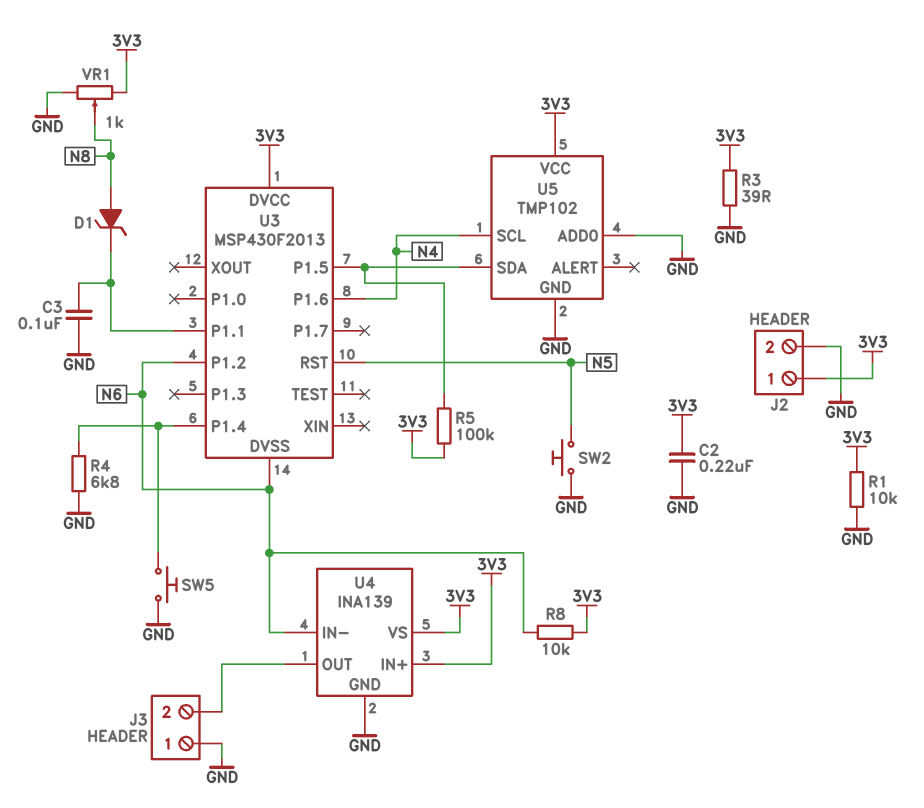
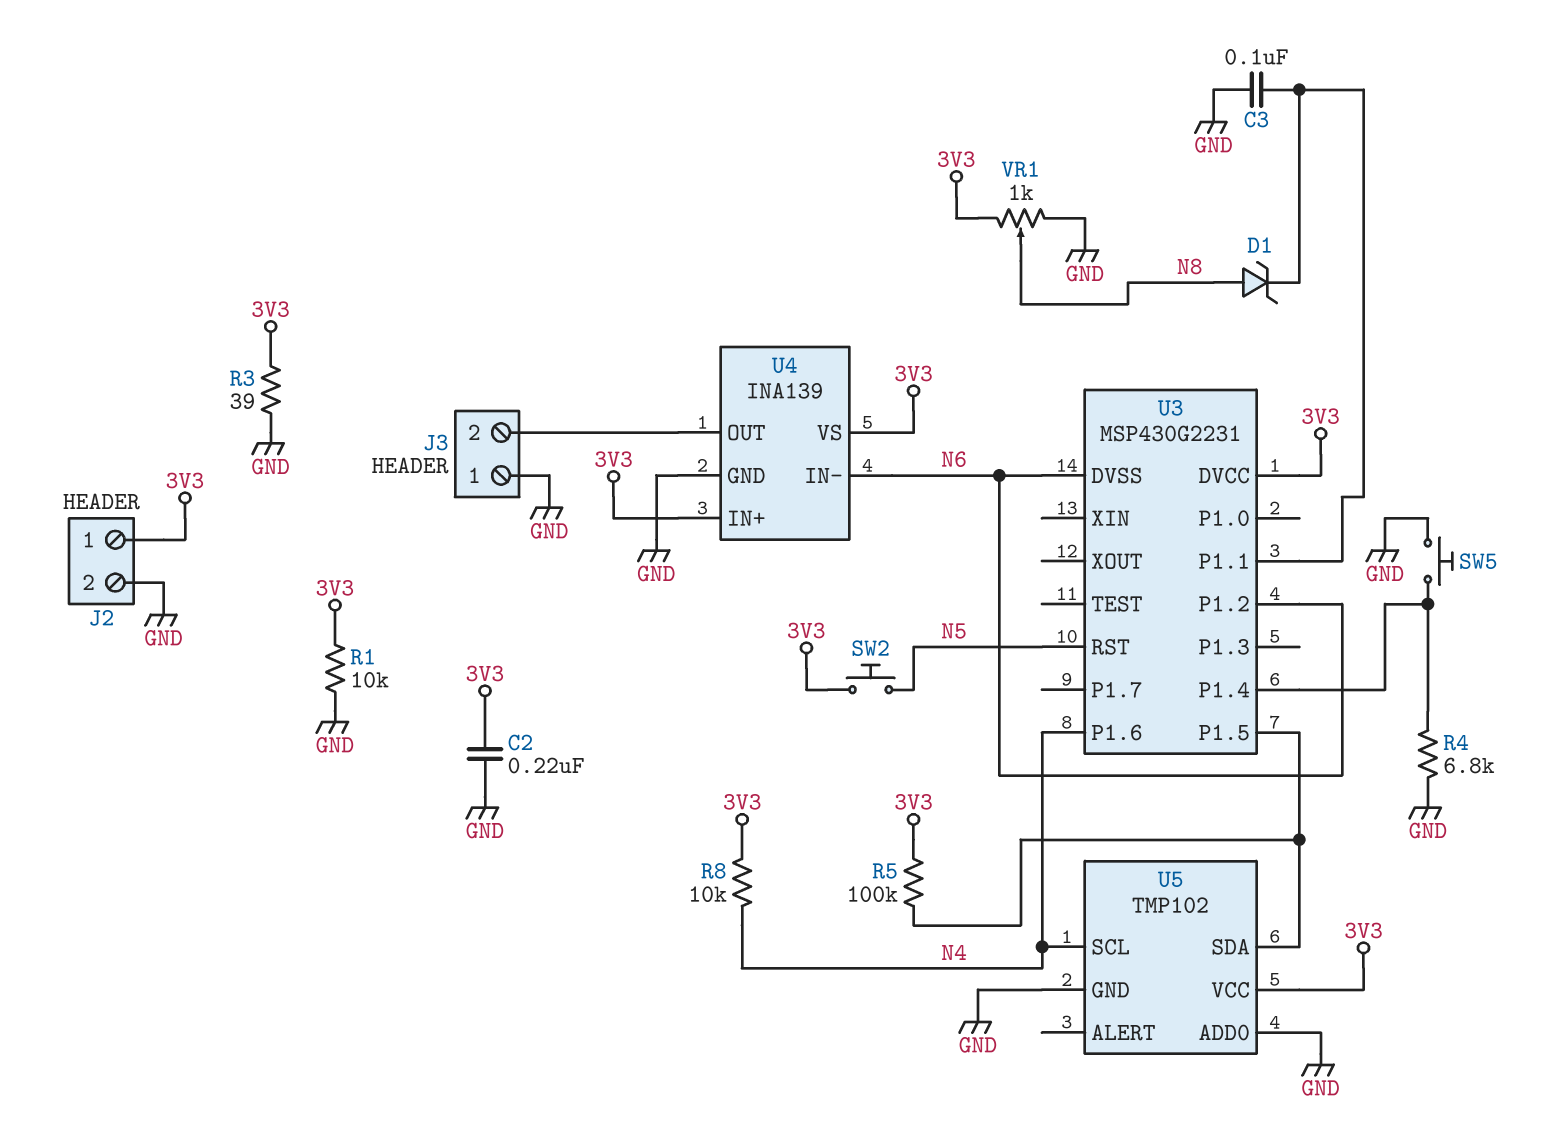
R8: 10k (3V3, N6) -> 10k (3V3, N4)
SW2: button (GND, N5) -> button (3V3, N5)
U3: MSP430F2013 -> MSP430G2231

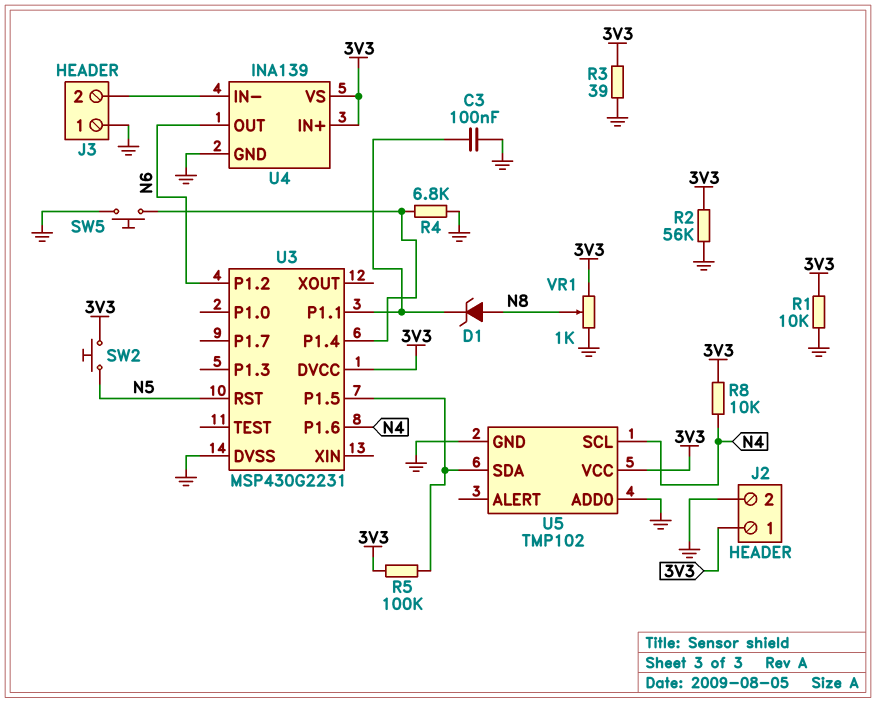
C2: 220nF (3V3, GND) -> none
R2: none -> 56k (3V3, GND)
U3 pin DVSS: N6 -> GND
U4 pin IN-: N6 -> J3/2
U4 pin OUT: J3/2 -> N6

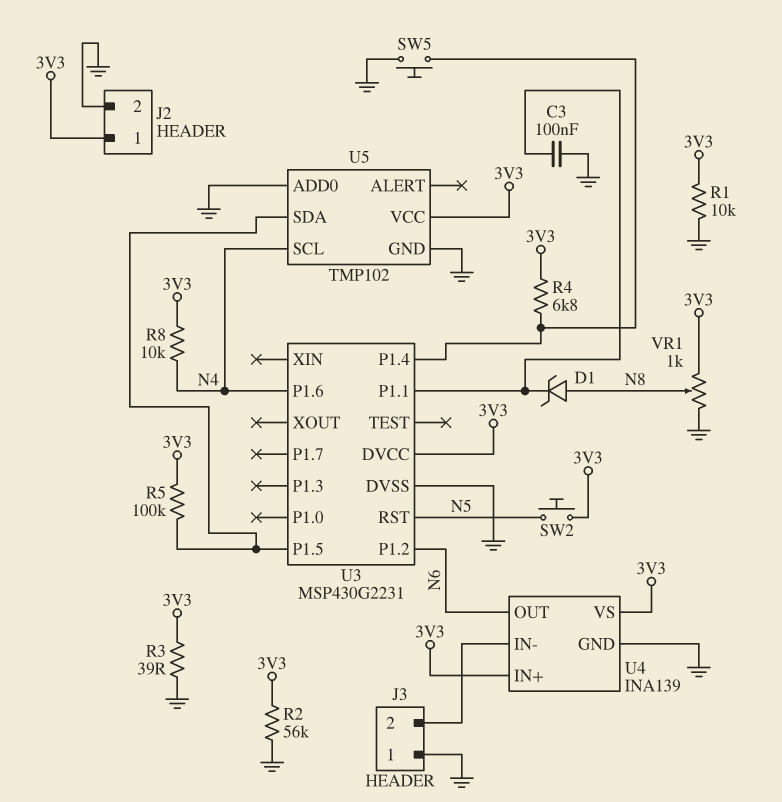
R4: 6.8k (GND, U3/P1.4) -> 6.8k (3V3, U3/P1.4)

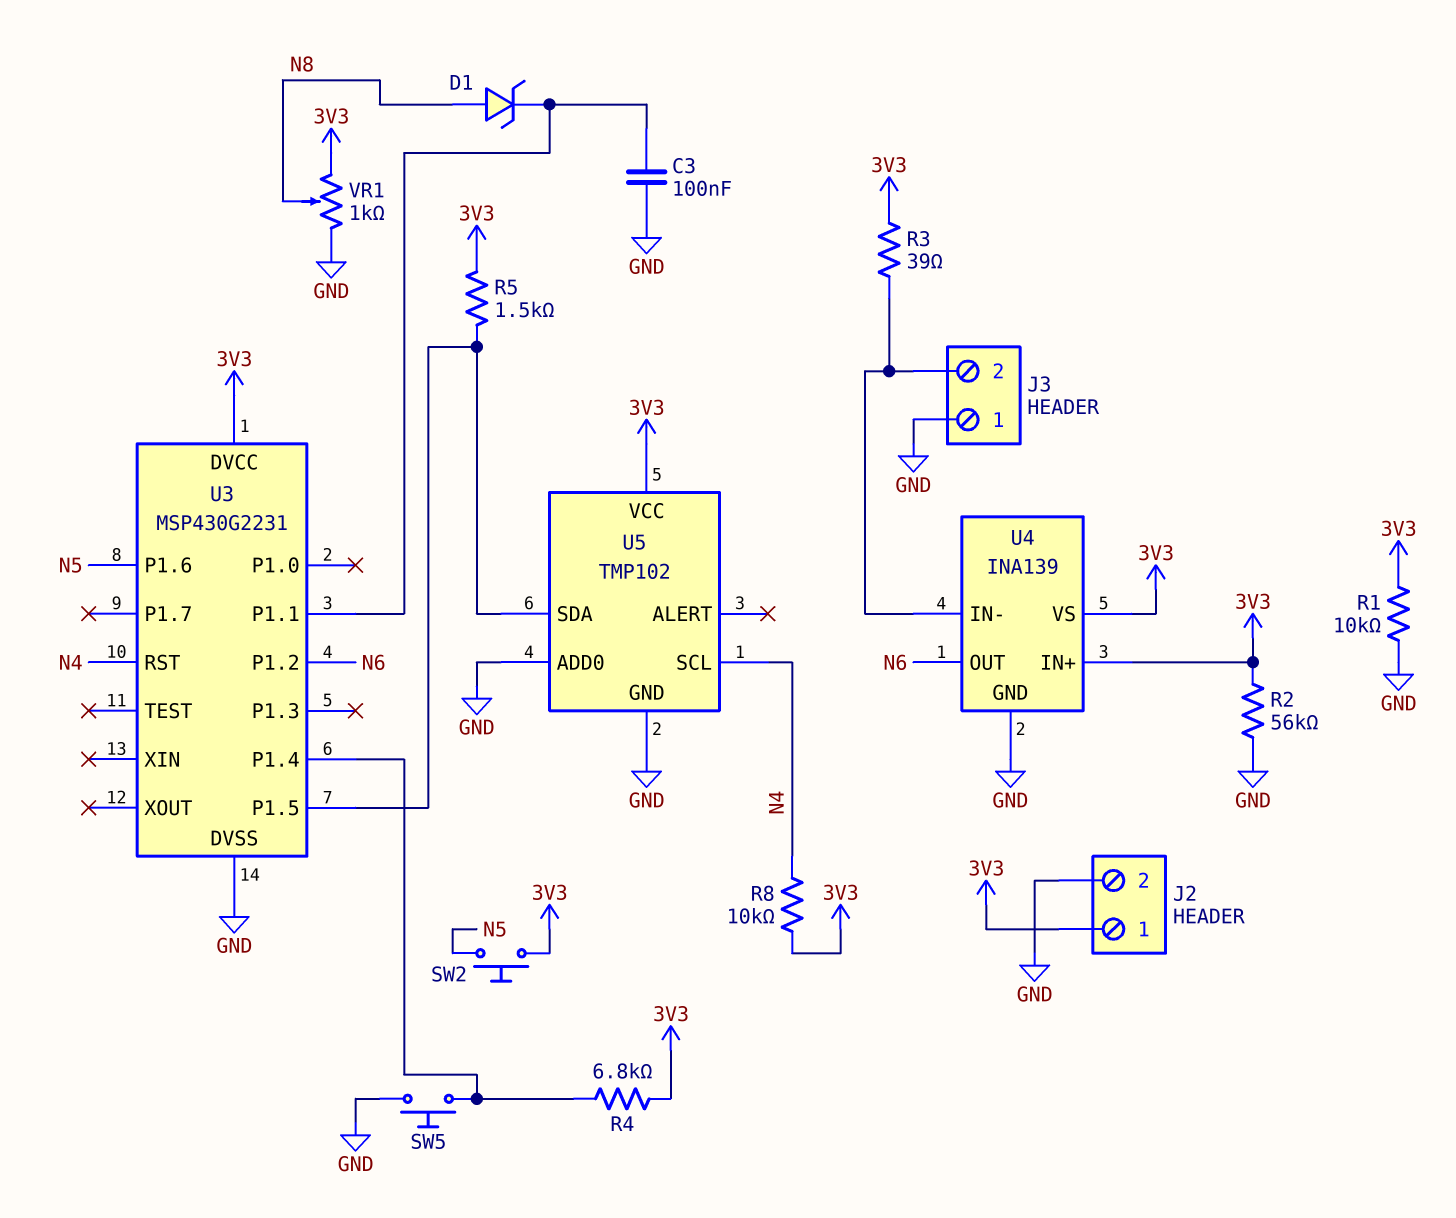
R3: 39 (3V3, GND) -> 39 (3V3, J3/2)
R5: 100k (3V3, U3/P1.5) -> 1.5k (3V3, U3/P1.5)
U3 pin P1.6: N4 -> N5
U3 pin RST: N5 -> N4

